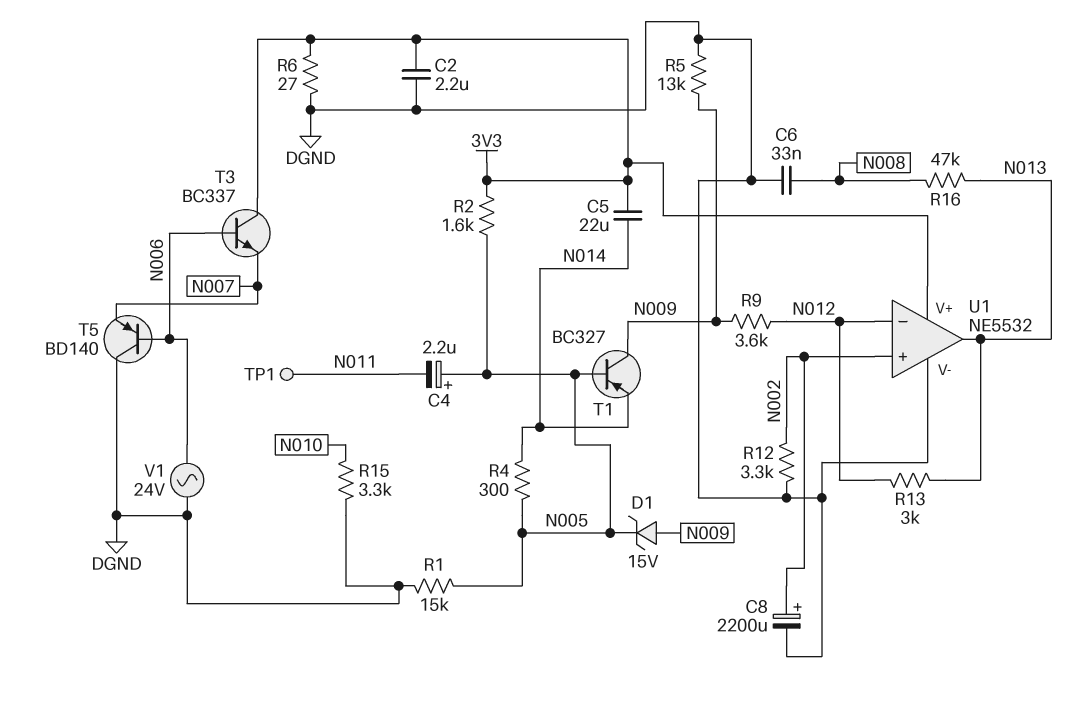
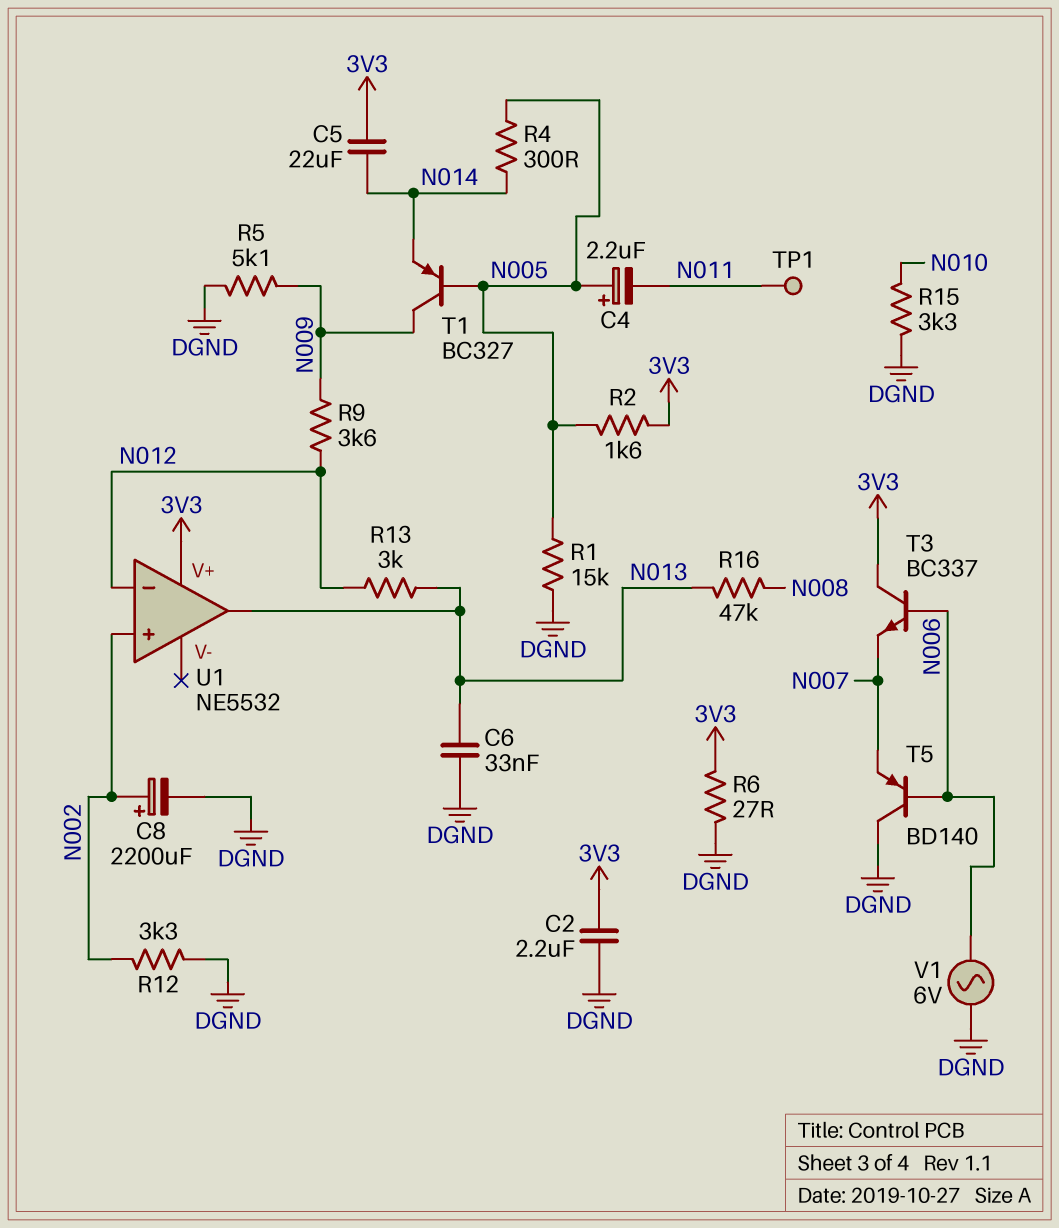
C6: 33nF (DGND, N008) -> 33nF (DGND, N013)
D1: zener 15V (A N009, K N005) -> none
R5: 13k (DGND, N009) -> 5.1k (DGND, N009)
U1 pin V-: DGND -> none
V1: AC 24V (DGND, N006) -> AC 6V (DGND, N006)

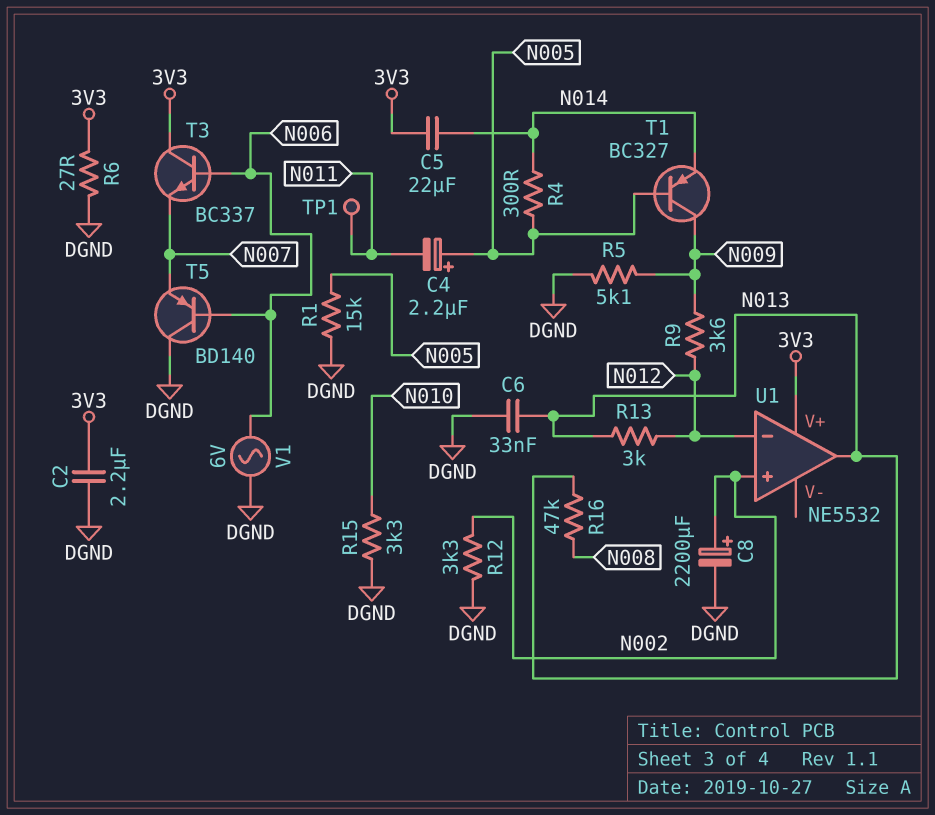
R2: 1.6k (3V3, N005) -> none

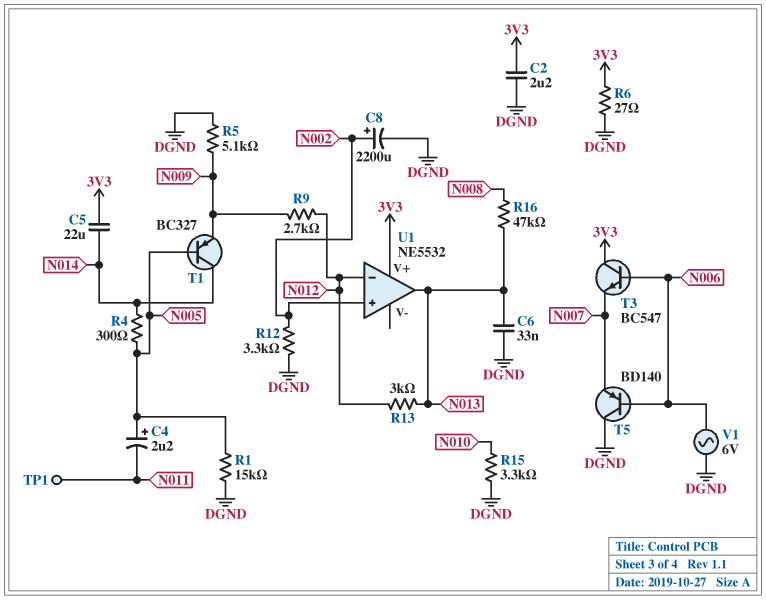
R9: 3.6k (N009, N012) -> 2.7k (N009, N012)
T1: PNP BC327 (B N005, C N009, E N014) -> PNP BC327 (B N005, C N014, E N009)
T3: NPN BC337 (B N006, C 3V3, E N007) -> NPN BC547 (B N006, C 3V3, E N007)

